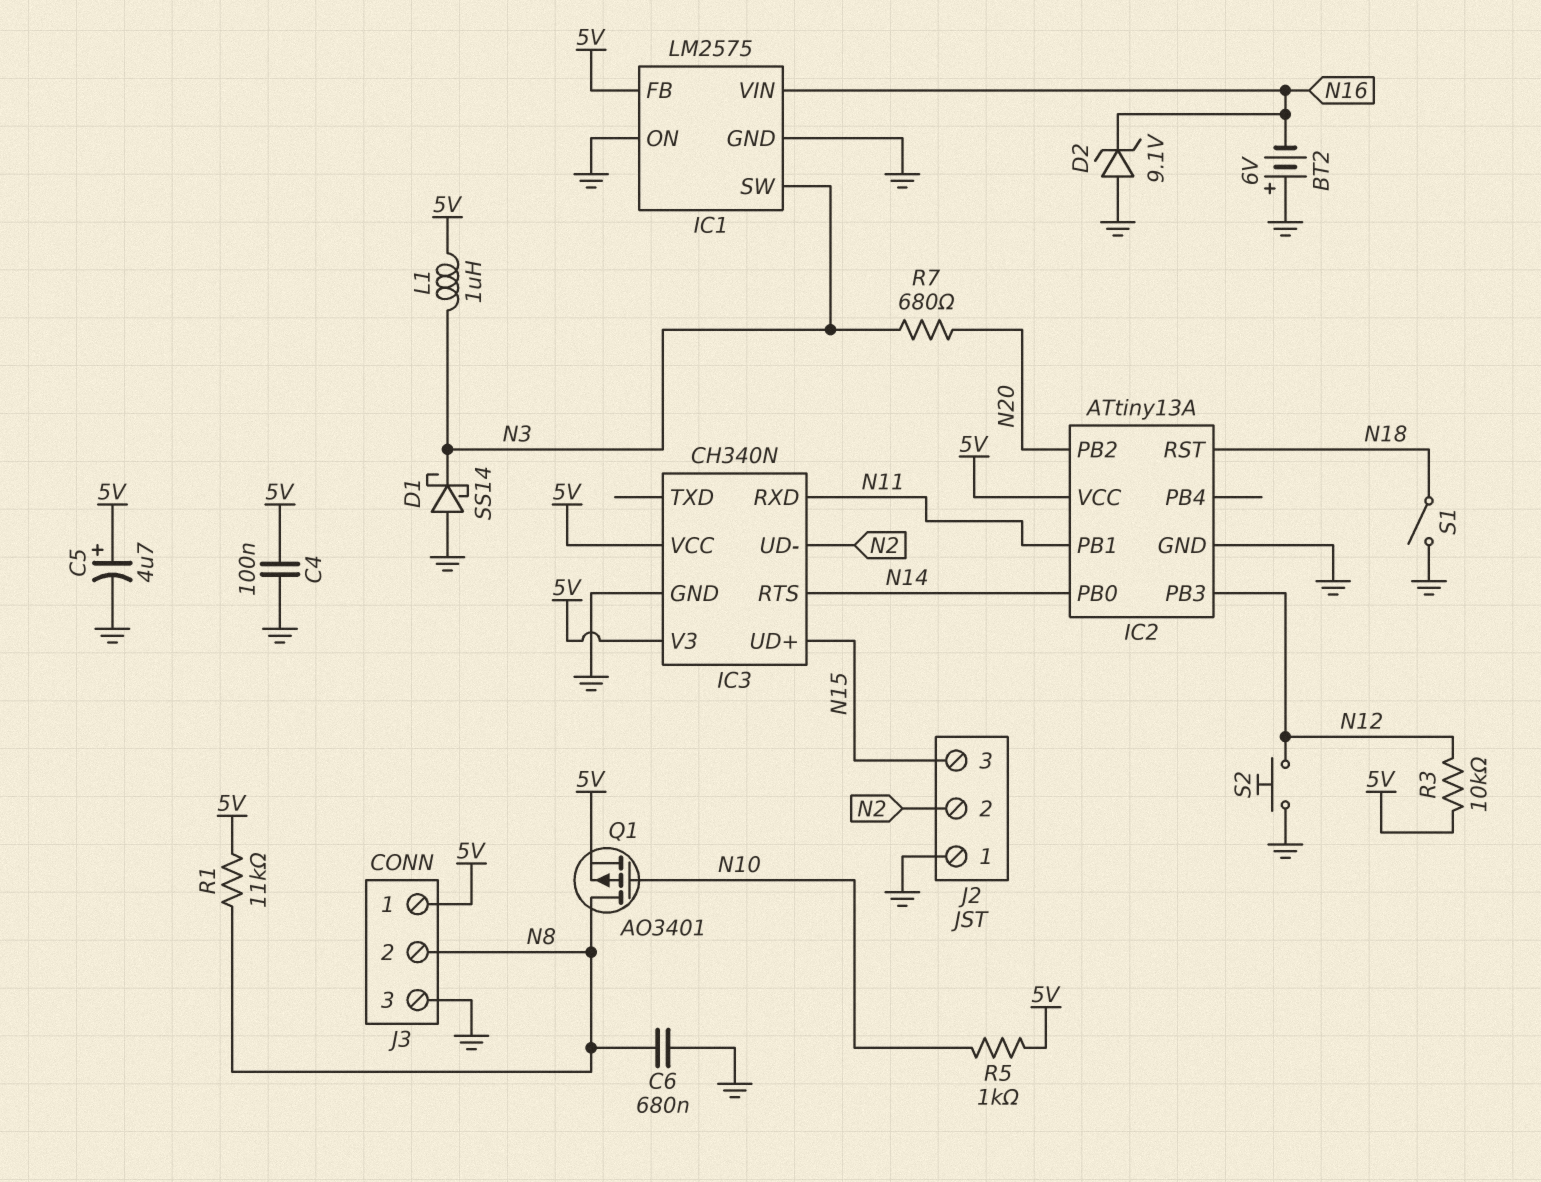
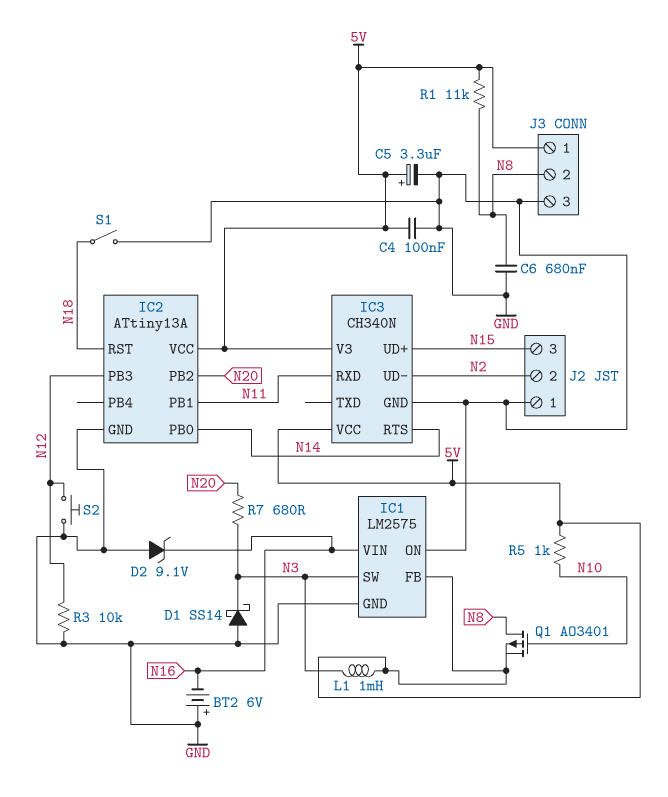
C5: 4.7uF (plus 5V, minus GND) -> 3.3uF (plus 5V, minus GND)
L1: 1uH (5V, N3) -> 1mH (5V, N3)
R3: 10k (5V, N12) -> 10k (GND, N12)

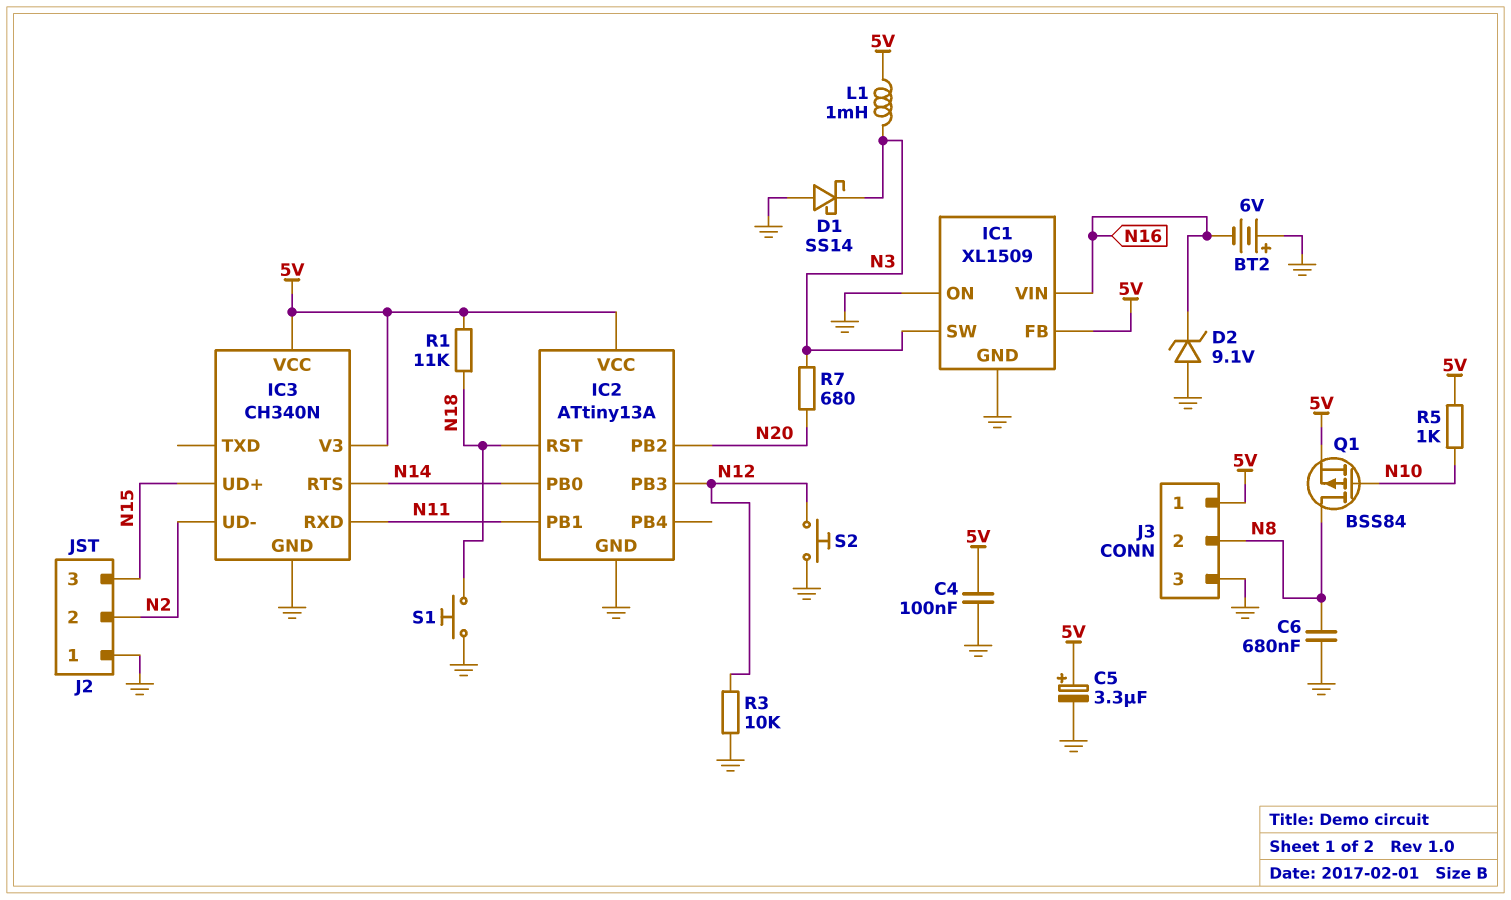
IC1: LM2575 -> XL1509
Q1: PMOS AO3401 (G N10, D N8, S 5V) -> PMOS BSS84 (G N10, D N8, S 5V)
R1: 11k (5V, N8) -> 11k (5V, N18)
S1: switch (GND, N18) -> button (GND, N18)

